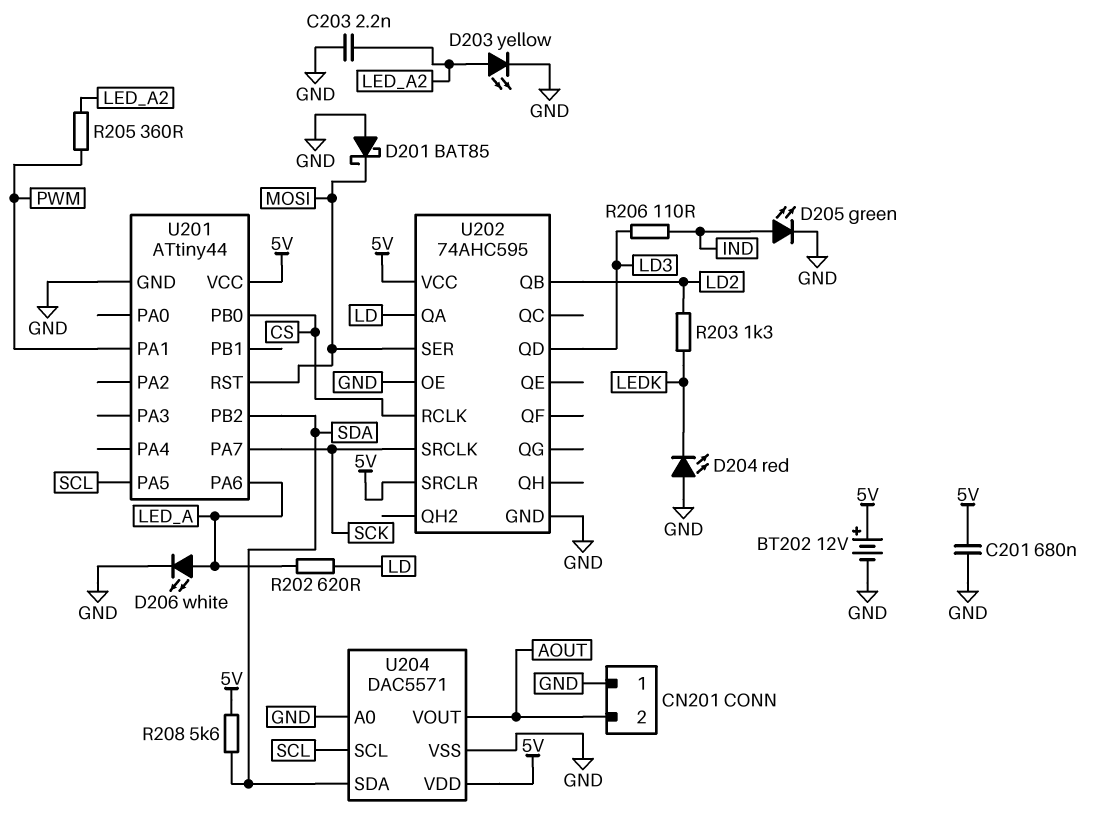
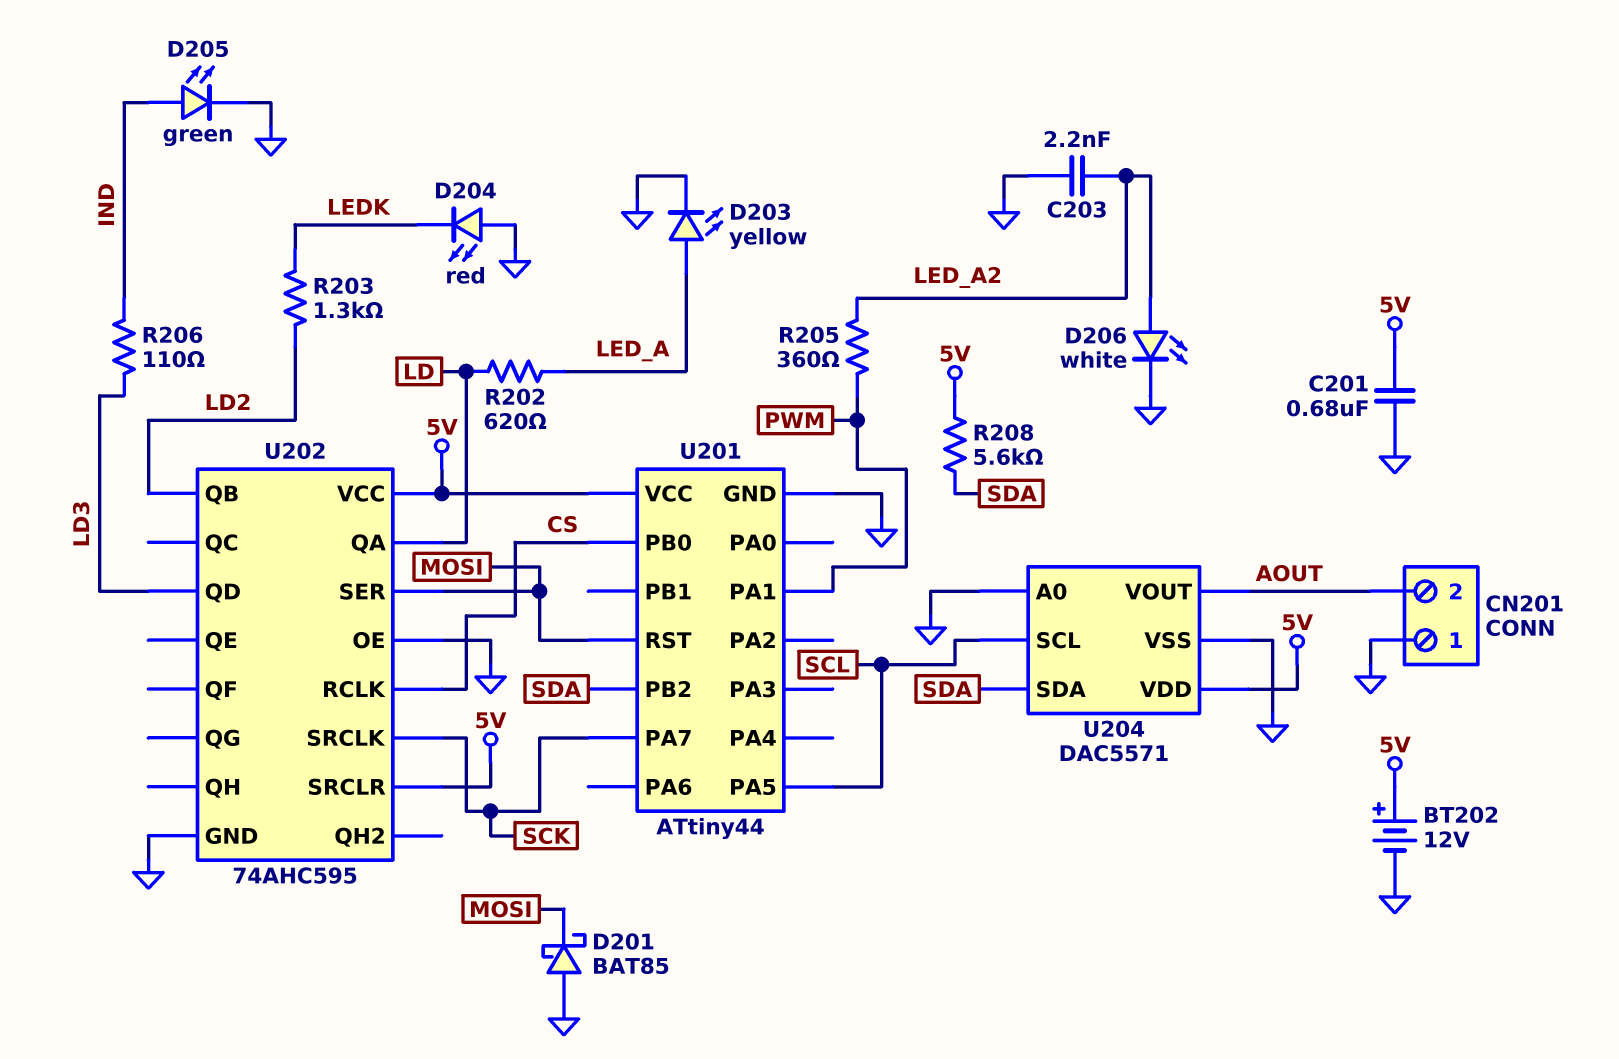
D203: LED yellow (A LED_A2, K GND) -> LED yellow (A LED_A, K GND)
D206: LED white (A LED_A, K GND) -> LED white (A LED_A2, K GND)
U201 pin PA6: LED_A -> none

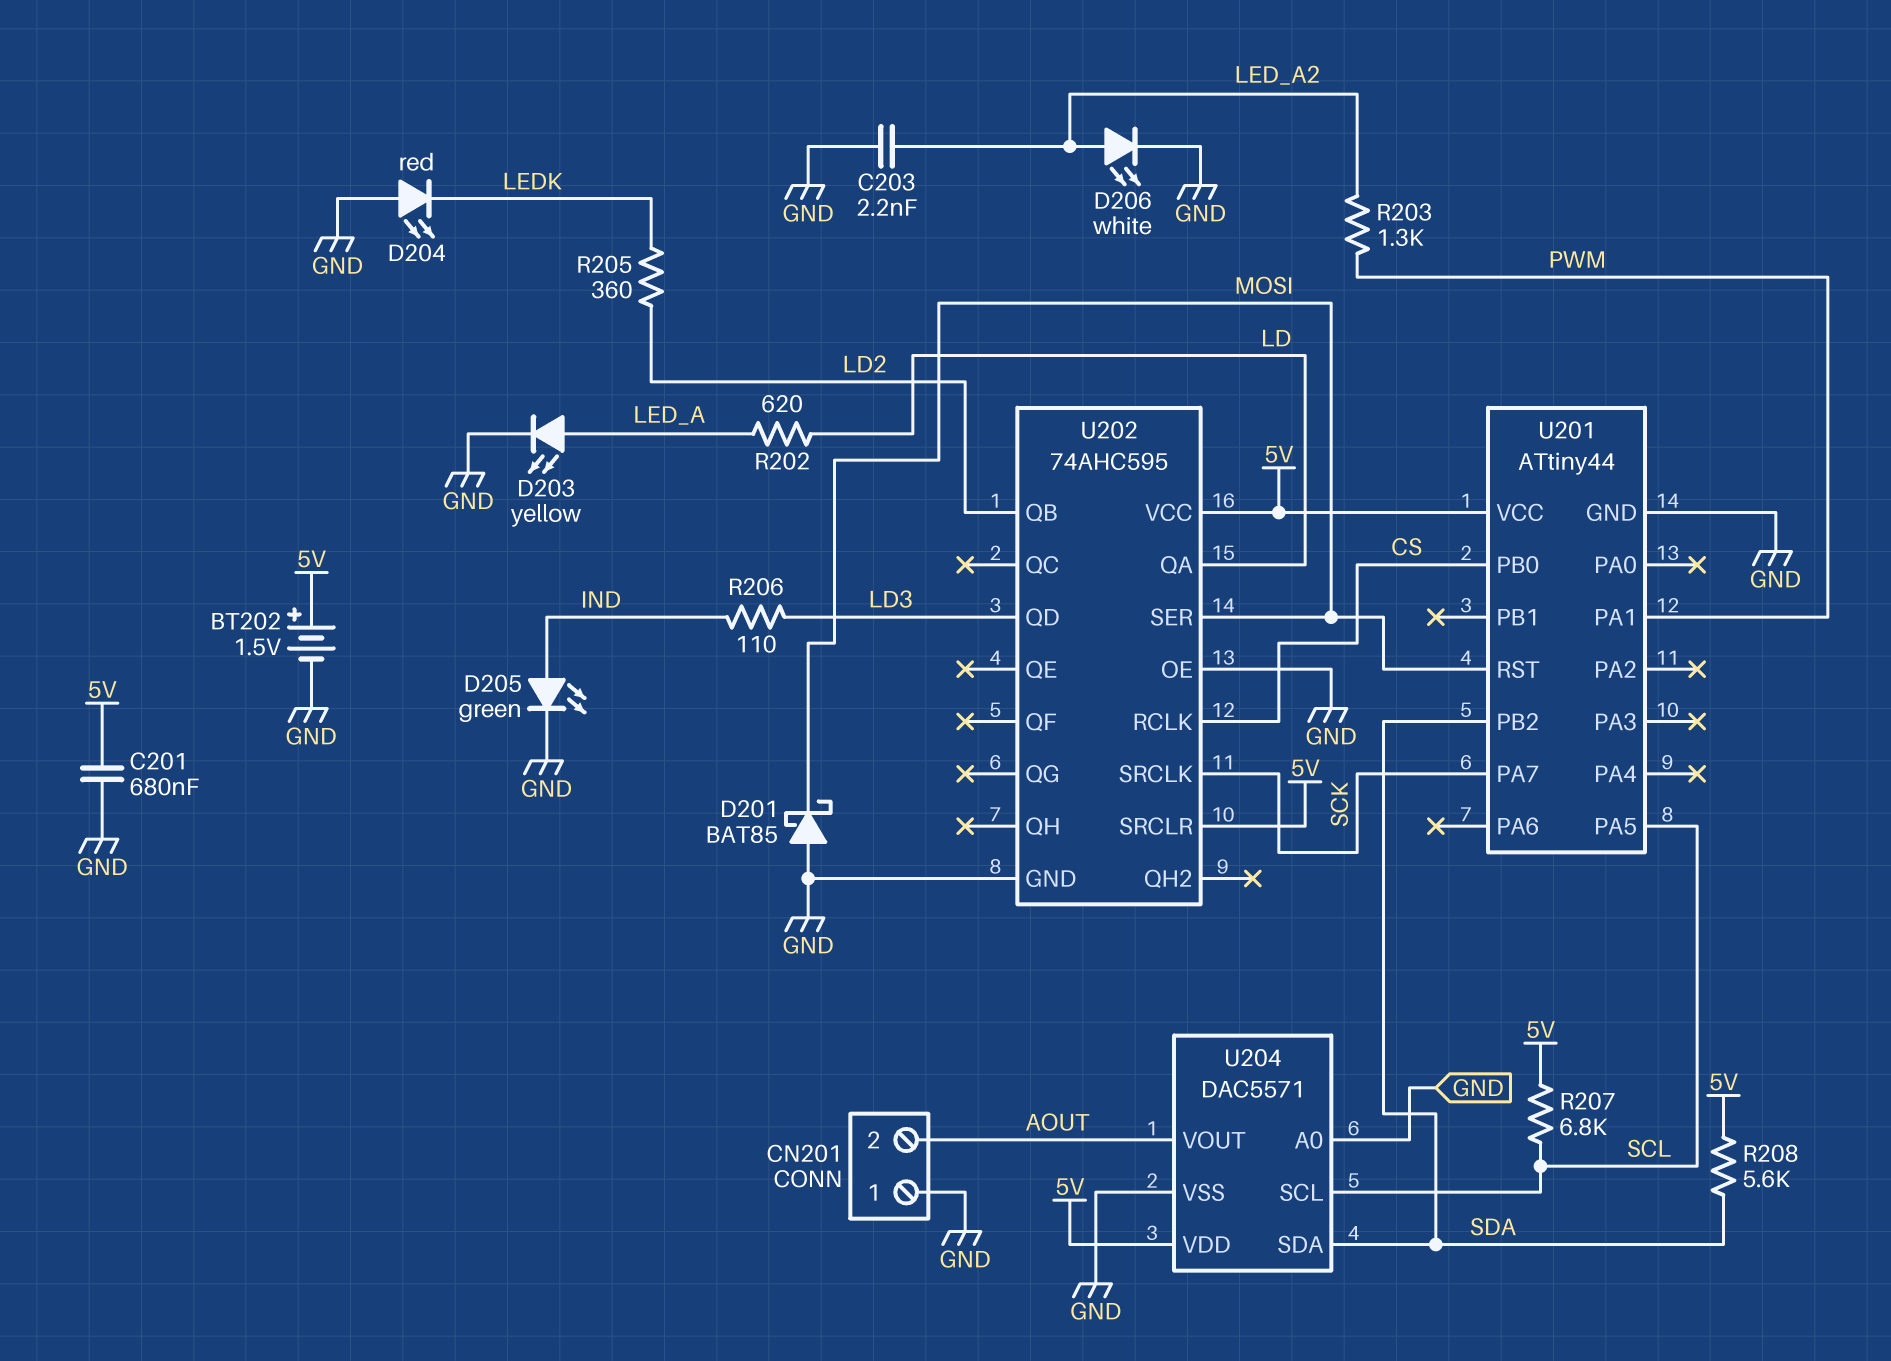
BT202: 12V (plus 5V, minus GND) -> 1.5V (plus 5V, minus GND)
R203: 1.3k (LD2, LEDK) -> 1.3k (LED_A2, PWM)
R205: 360 (LED_A2, PWM) -> 360 (LD2, LEDK)
R207: none -> 6.8k (5V, SCL)

